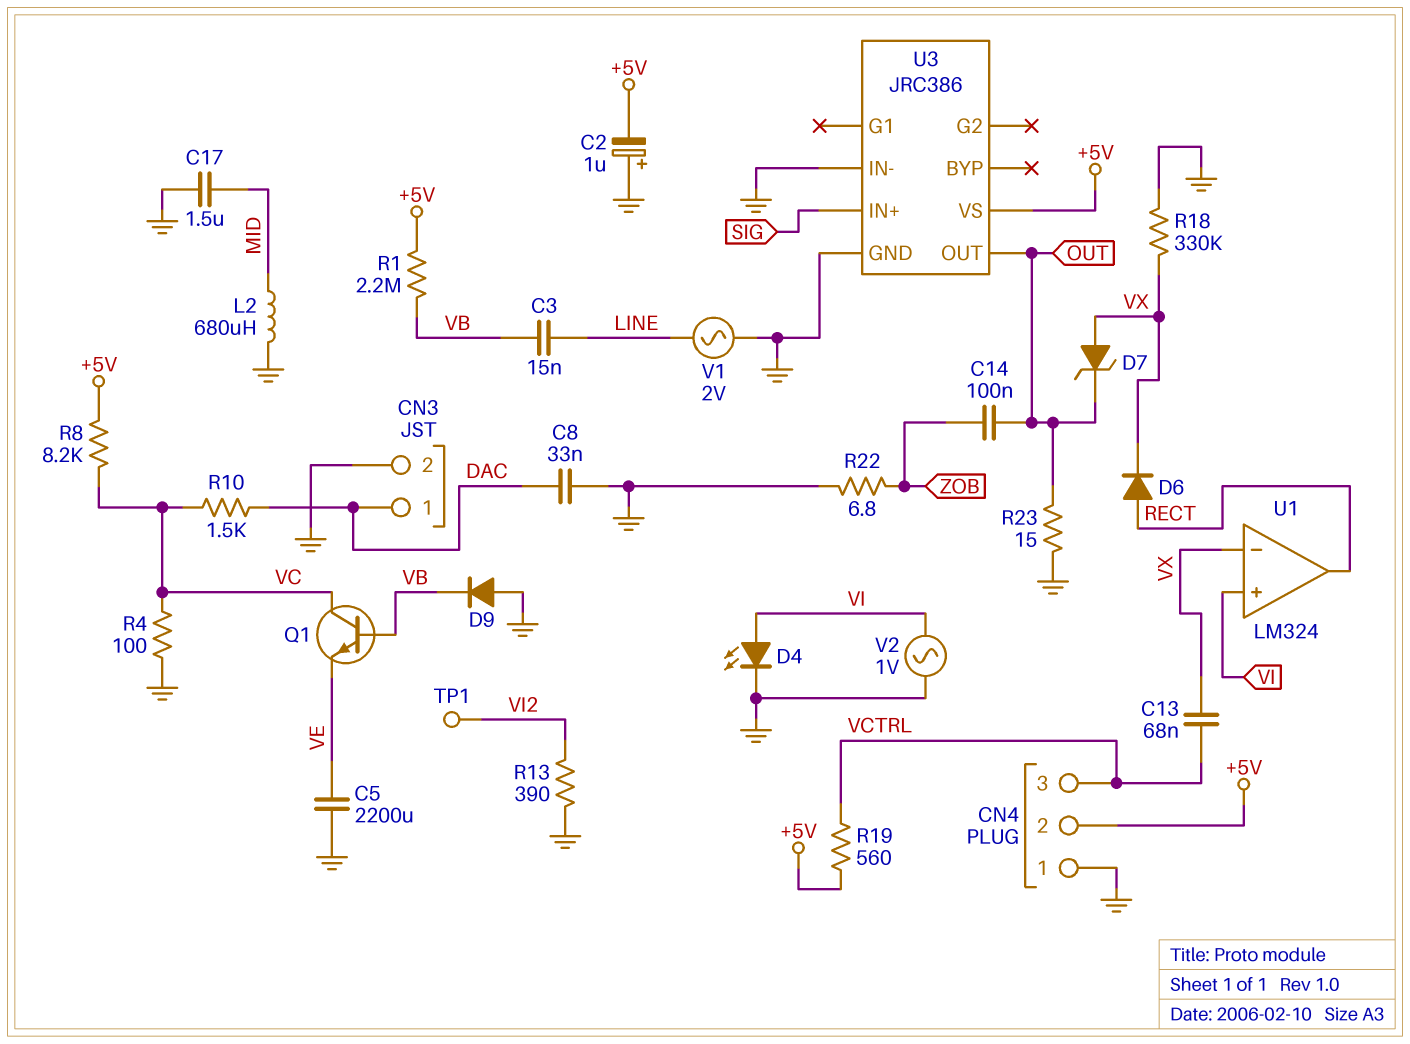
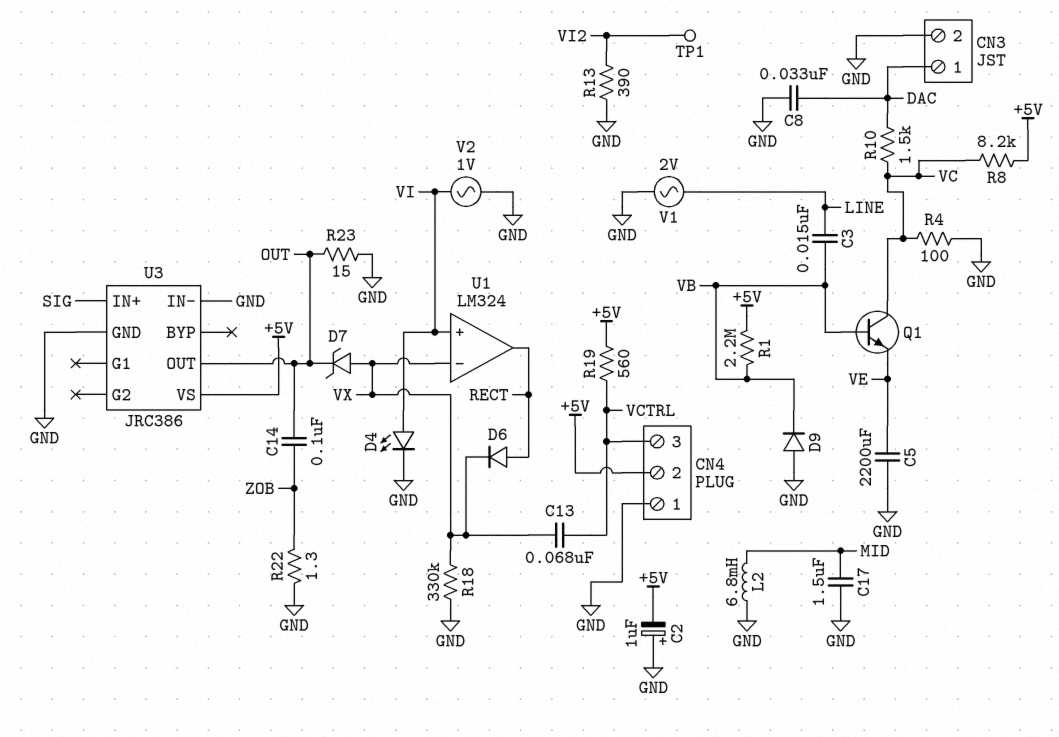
L2: 680uH (GND, MID) -> 6.8mH (GND, MID)
R22: 6.8 (GND, ZOB) -> 1.3 (GND, ZOB)

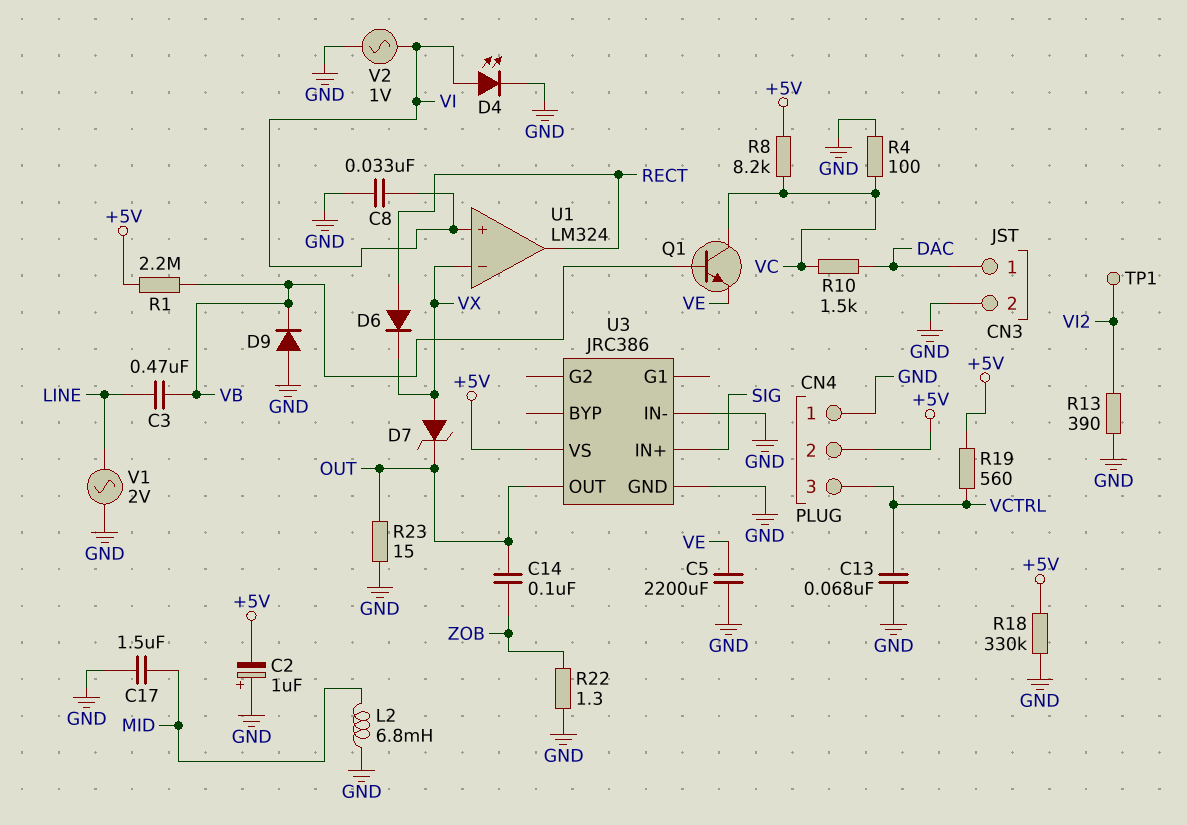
C3: 15nF (LINE, VB) -> 470nF (LINE, VB)
C8: 33nF (DAC, GND) -> 33nF (GND, VI)
C13: 68nF (VCTRL, VX) -> 68nF (GND, VCTRL)
R18: 330k (GND, VX) -> 330k (+5V, GND)

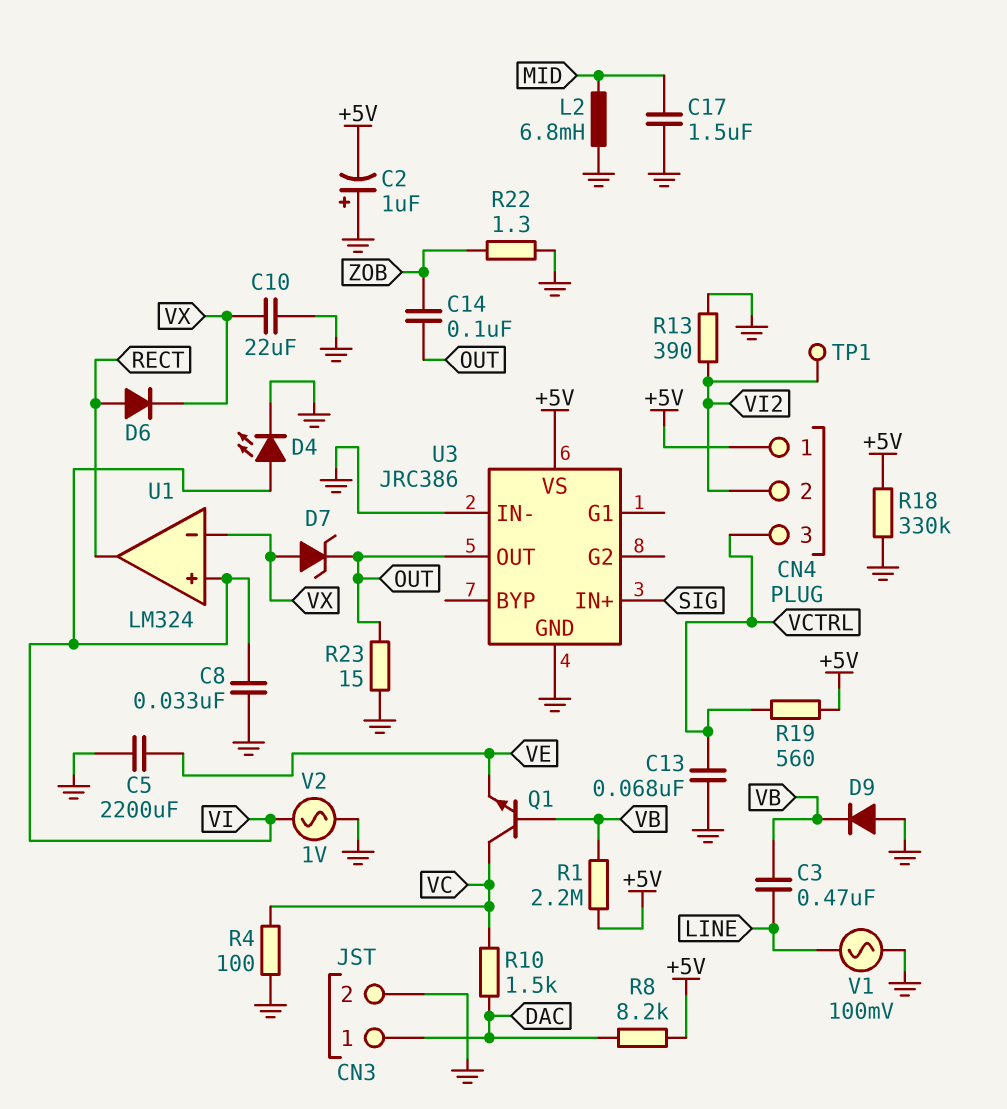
C10: none -> 22uF (GND, VX)
CN4 pin 1: GND -> +5V
CN4 pin 2: +5V -> VI2
R8: 8.2k (+5V, VC) -> 8.2k (+5V, DAC)
V1: AC 2V (GND, LINE) -> AC 100mV (GND, LINE)

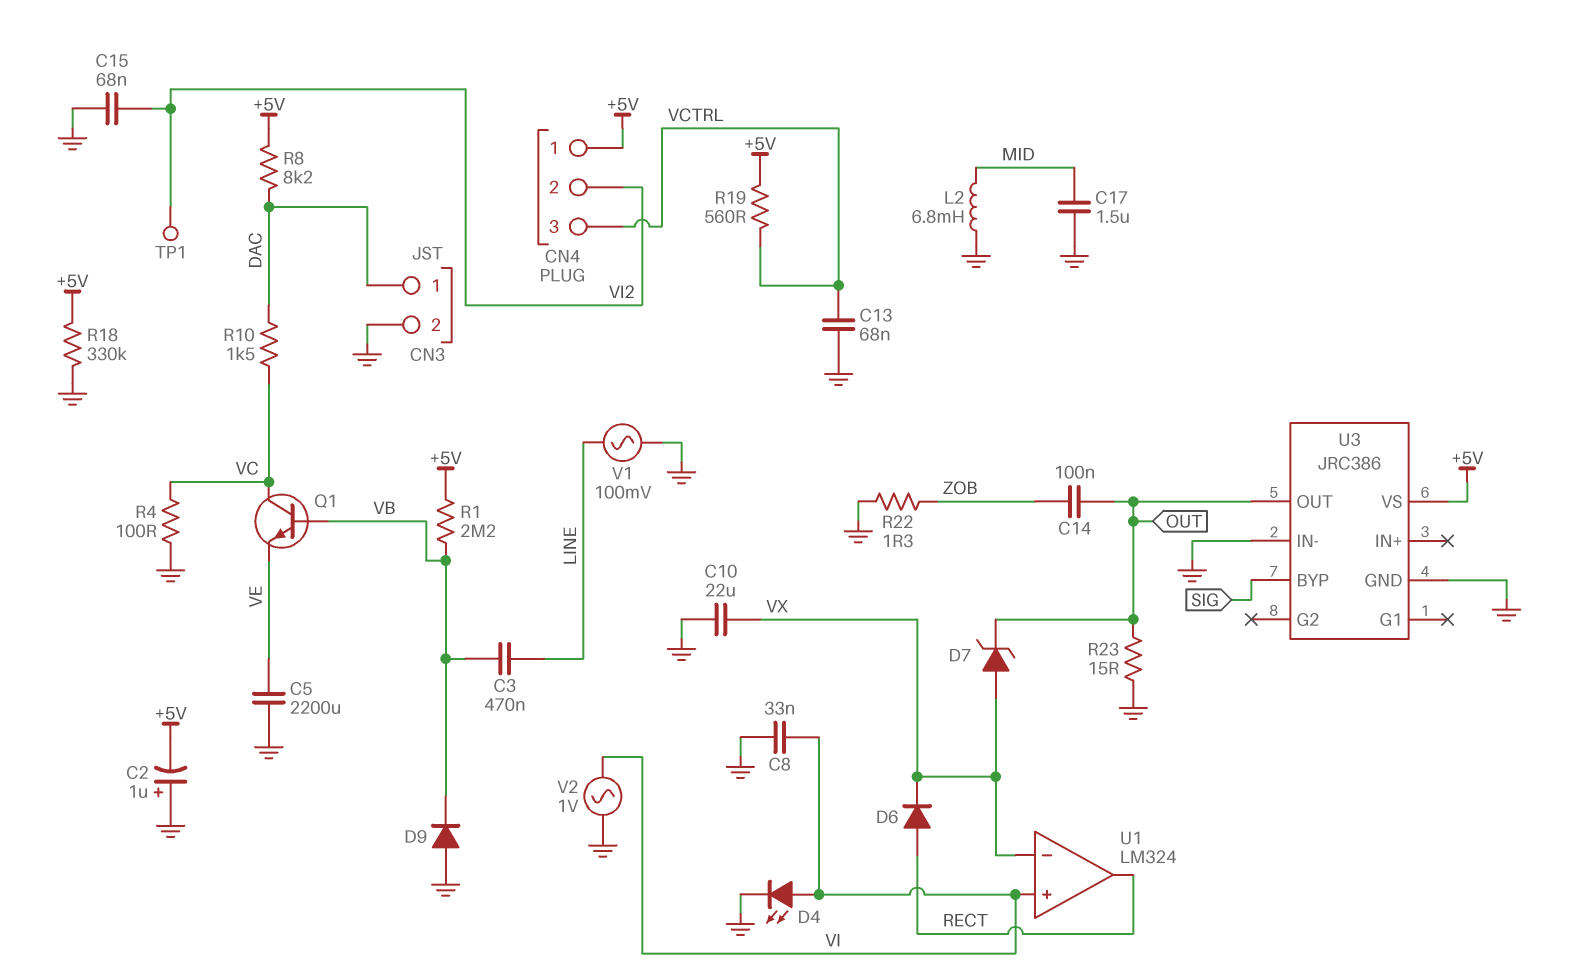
C15: none -> 68nF (GND, VI2)
R13: 390 (GND, VI2) -> none
U3 pin BYP: none -> SIG
U3 pin IN+: SIG -> none

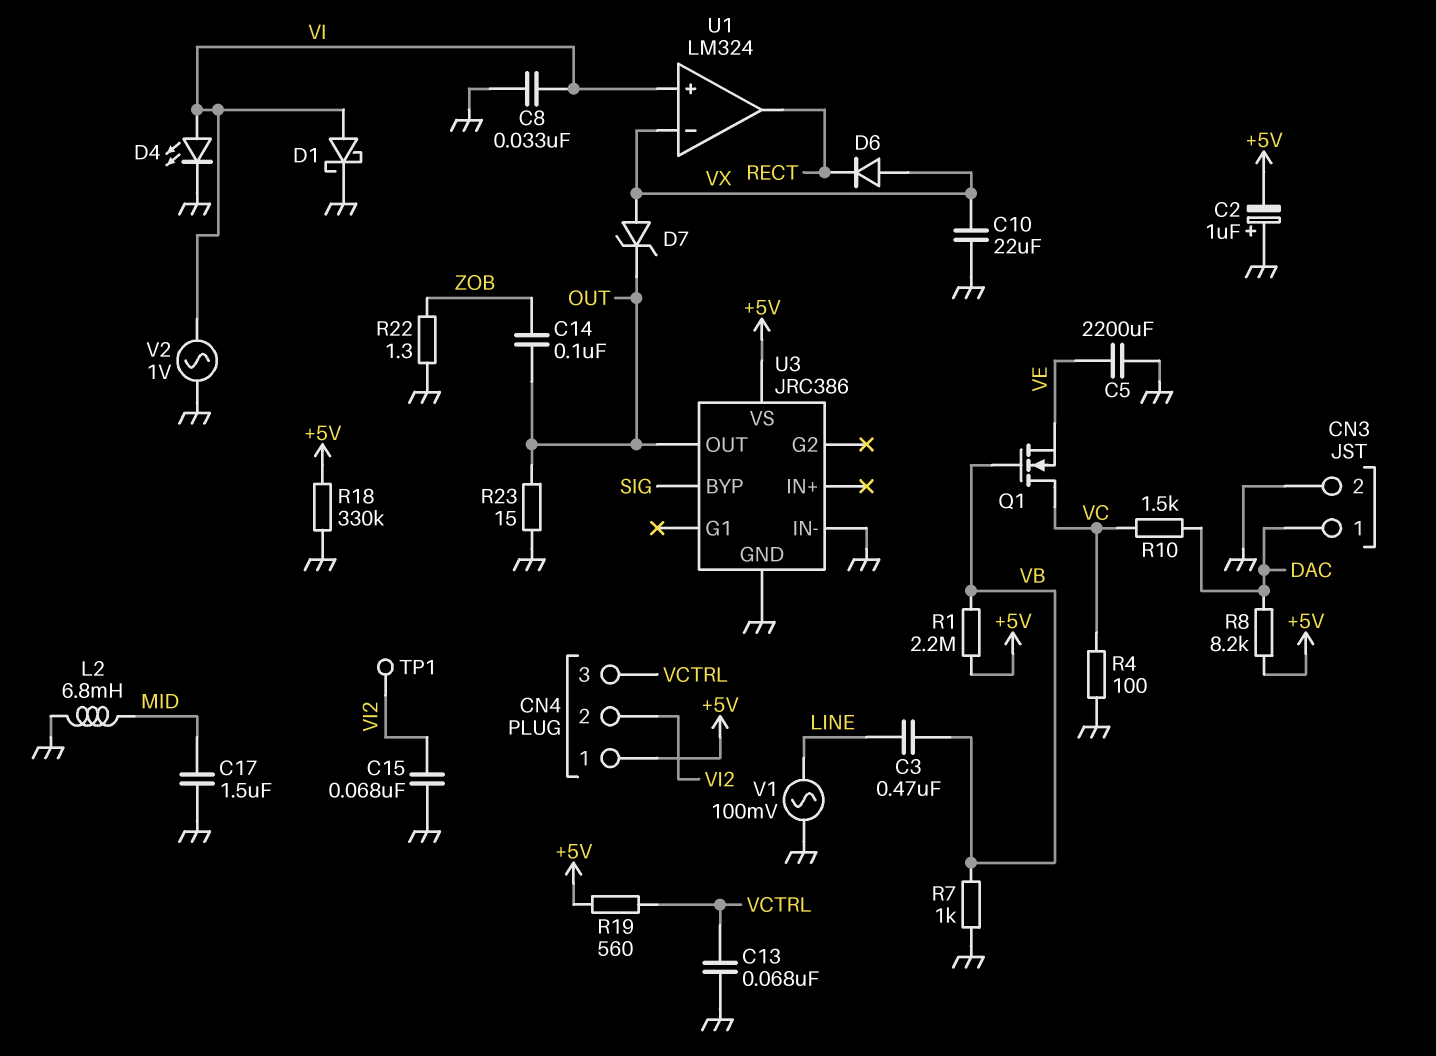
D1: none -> schottky (A VI, K GND)
D6: diode (A RECT, K VX) -> diode (A VX, K RECT)
D9: diode (A GND, K VB) -> none
Q1: NPN (B VB, C VC, E VE) -> NMOS (G VB, D VC, S VE)
R7: none -> 1k (GND, VB)

